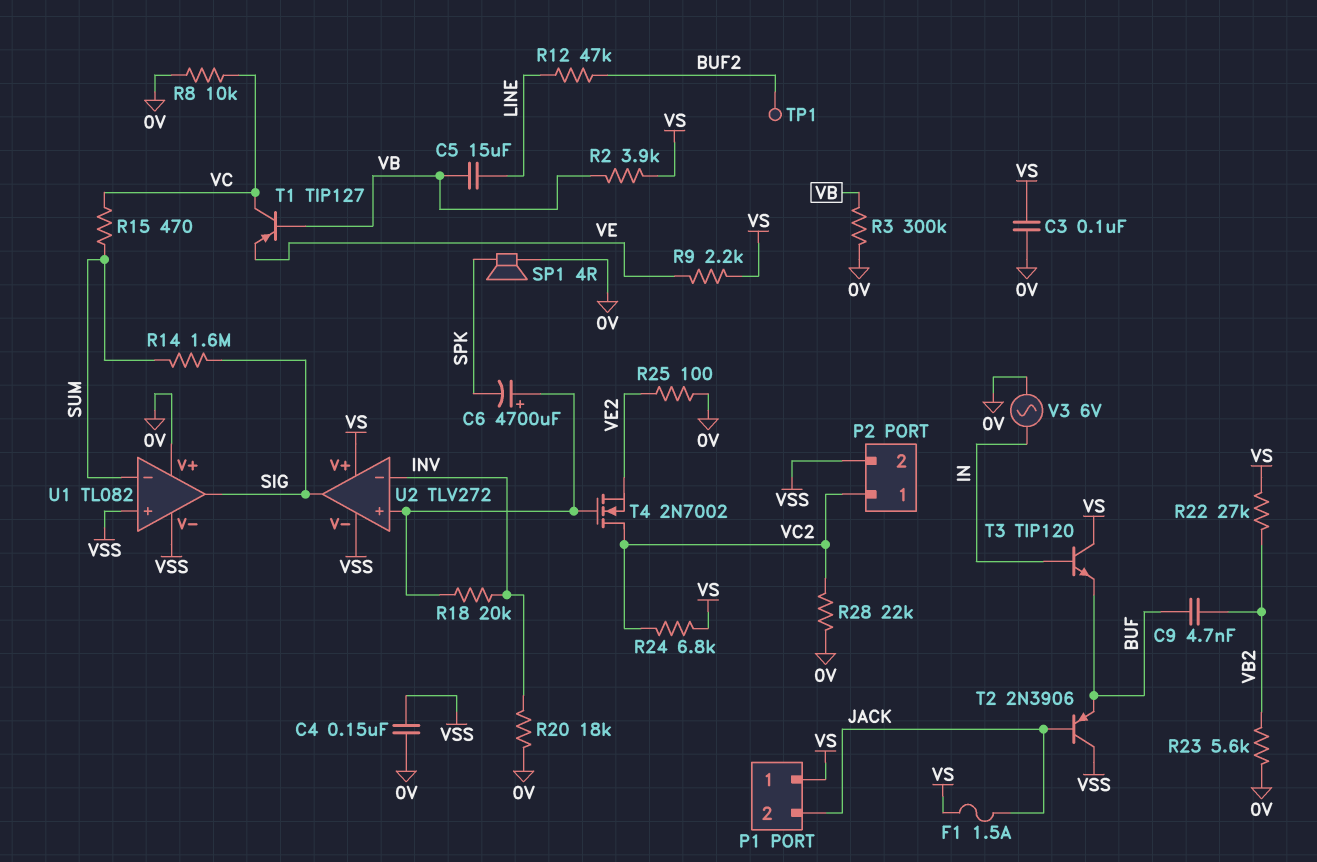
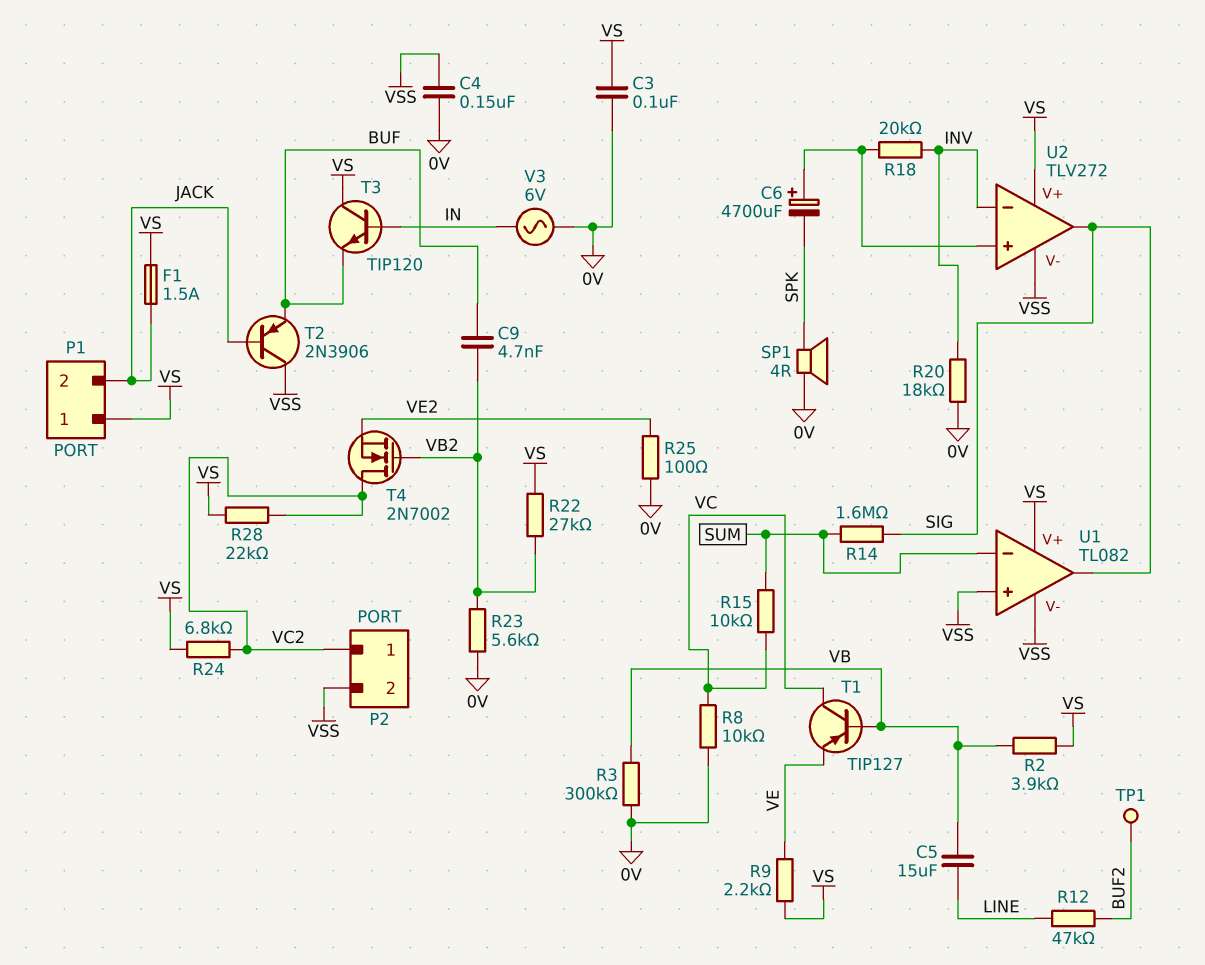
R15: 470 (SUM, VC) -> 10k (SUM, VC)
R28: 22k (0V, VC2) -> 22k (VC2, VS)
T4: NMOS 2N7002 (G U2/in+, D VC2, S VE2) -> NMOS 2N7002 (G VB2, D VC2, S VE2)
U1 pin V+: 0V -> VS

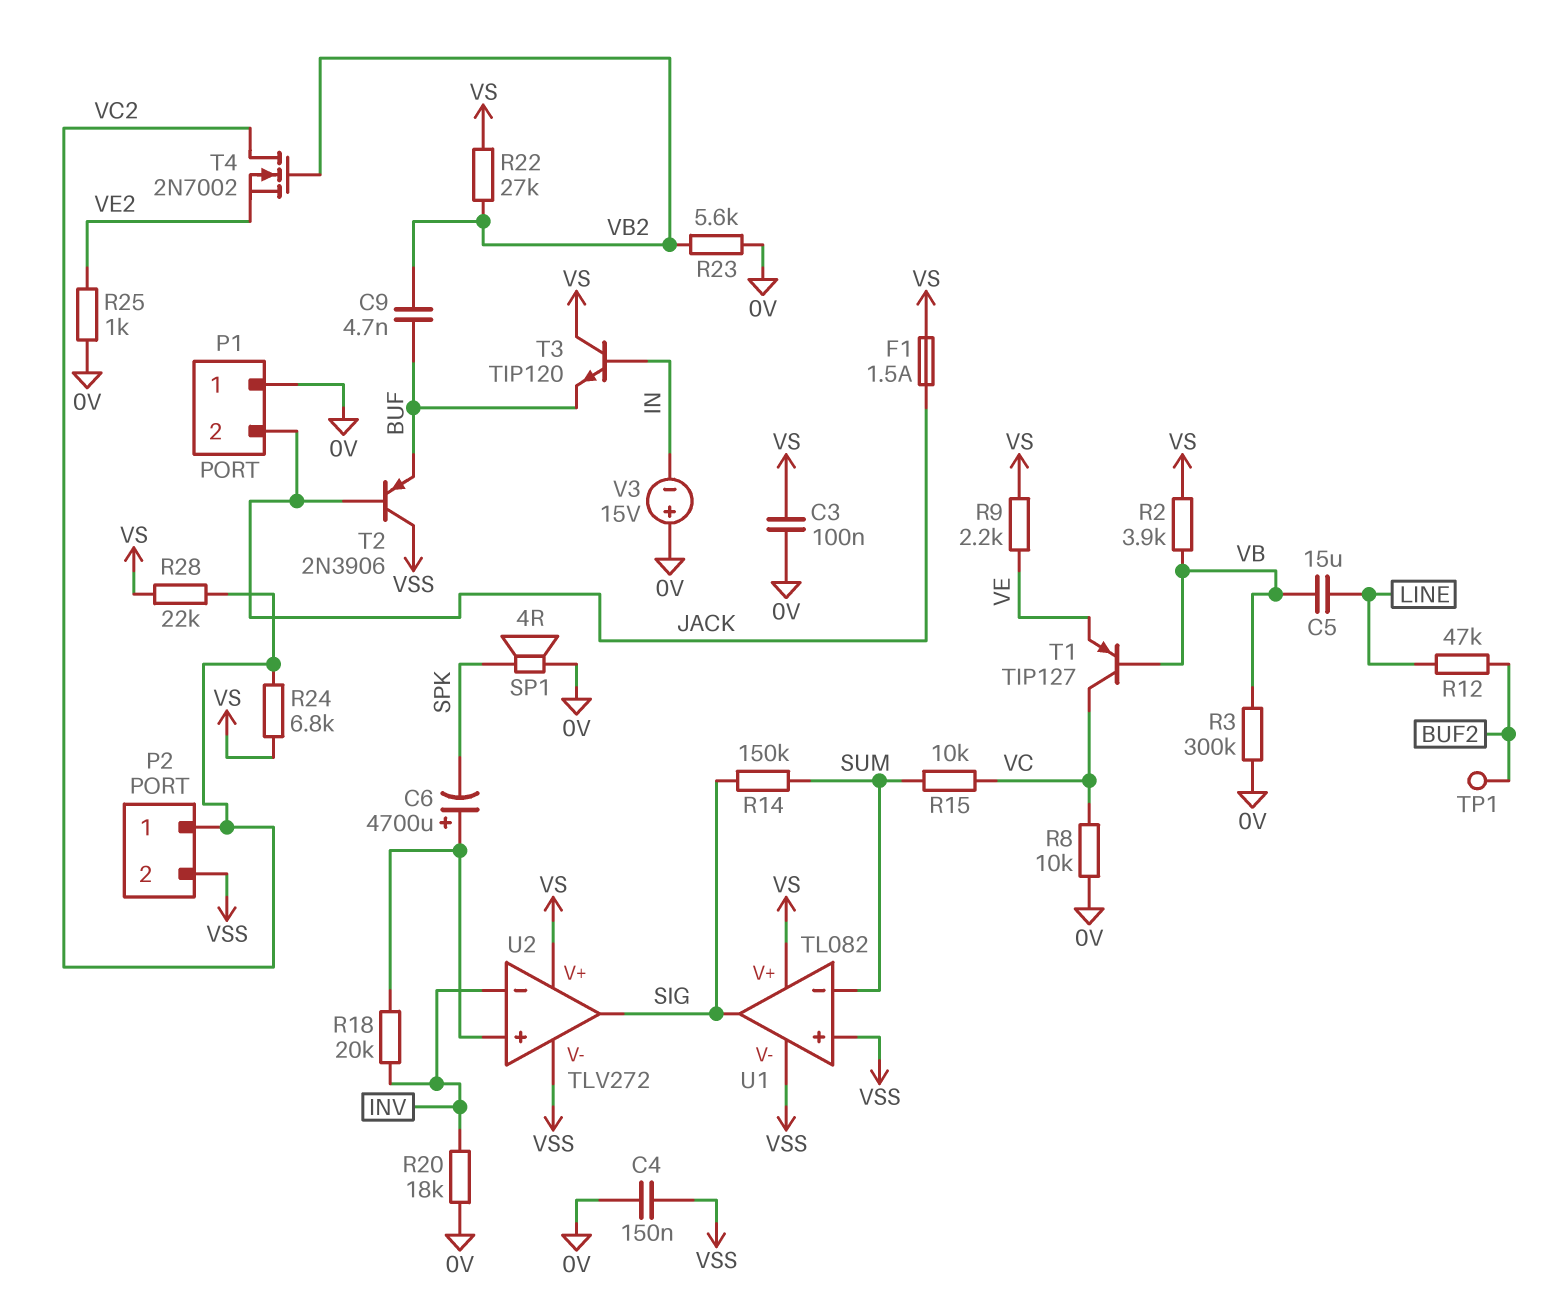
P1 pin 1: VS -> 0V
R14: 1.6M (SIG, SUM) -> 150k (SIG, SUM)
R25: 100 (0V, VE2) -> 1k (0V, VE2)
V3: AC 6V (0V, IN) -> 15V (plus 0V, minus IN)

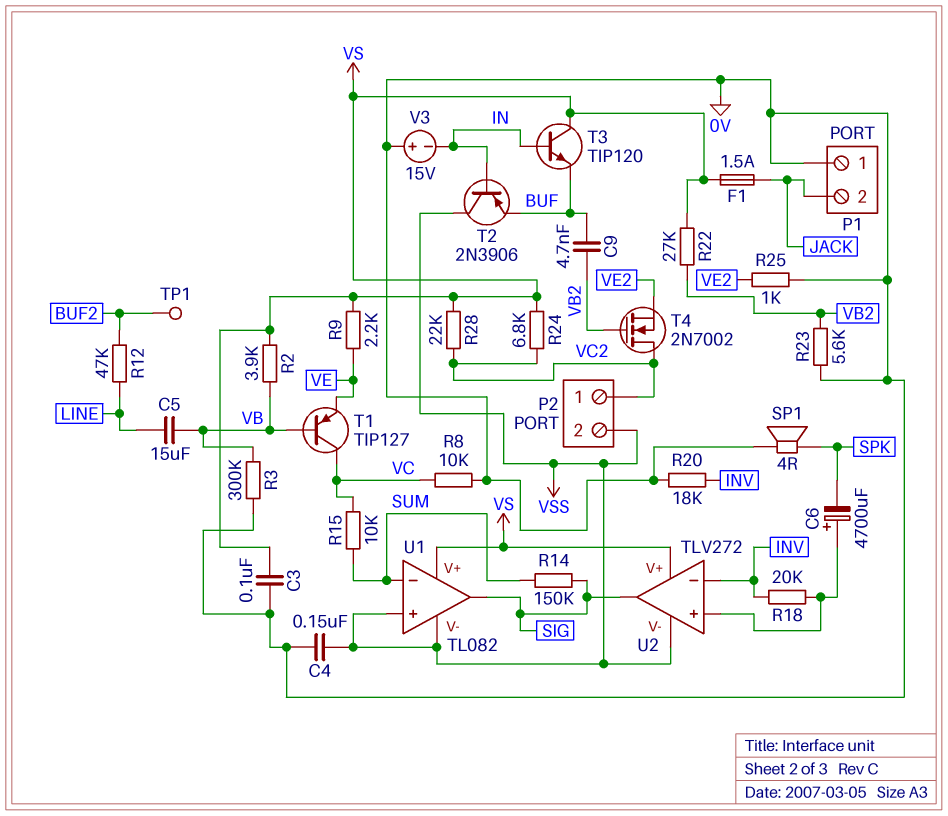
T2: PNP 2N3906 (B JACK, C VSS, E BUF) -> PNP 2N3906 (B IN, C VSS, E BUF)

